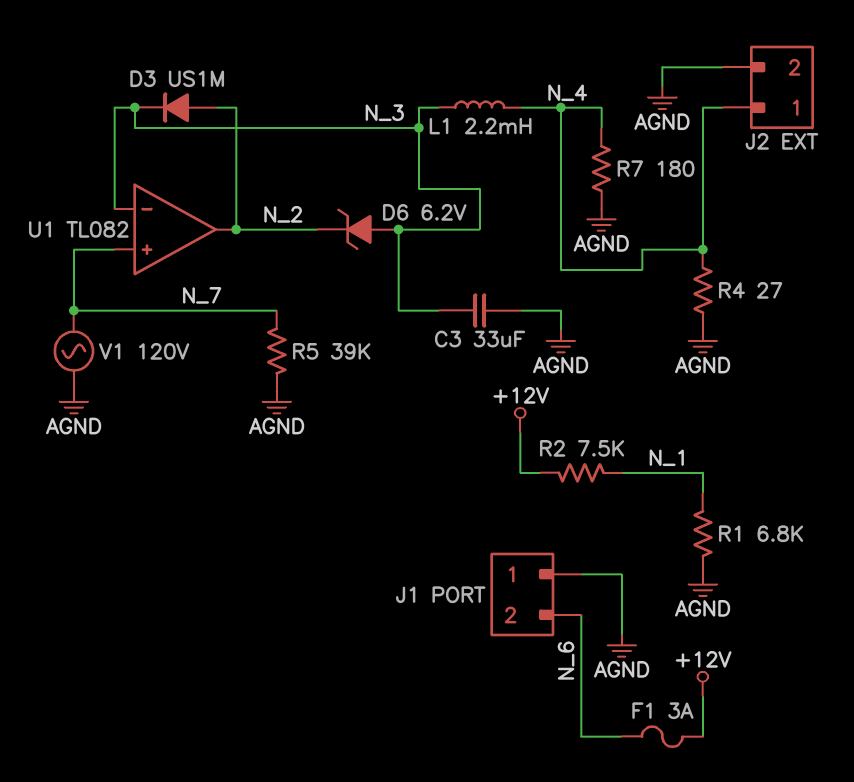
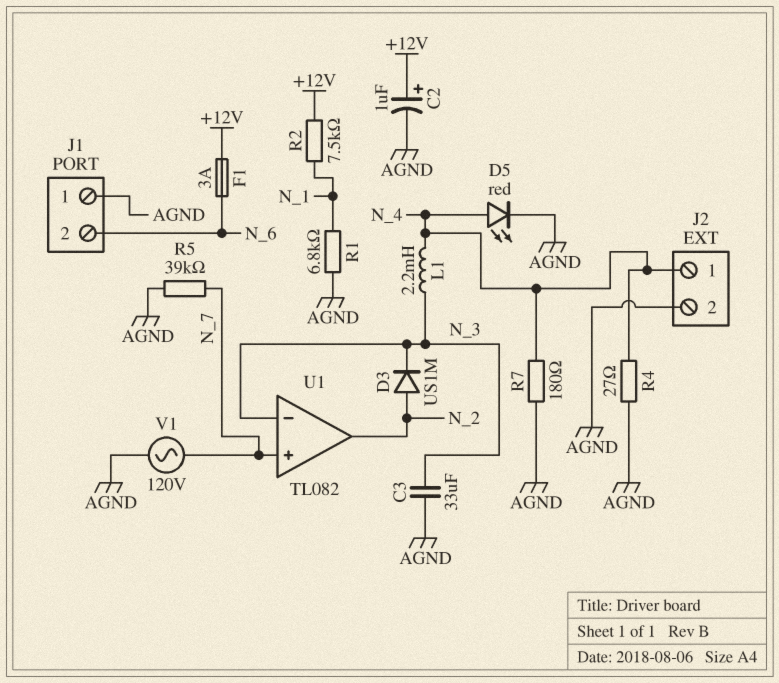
C2: none -> 1uF (plus +12V, minus AGND)
D5: none -> LED red (A N_4, K AGND)
D6: zener 6.2V (A N_3, K N_2) -> none

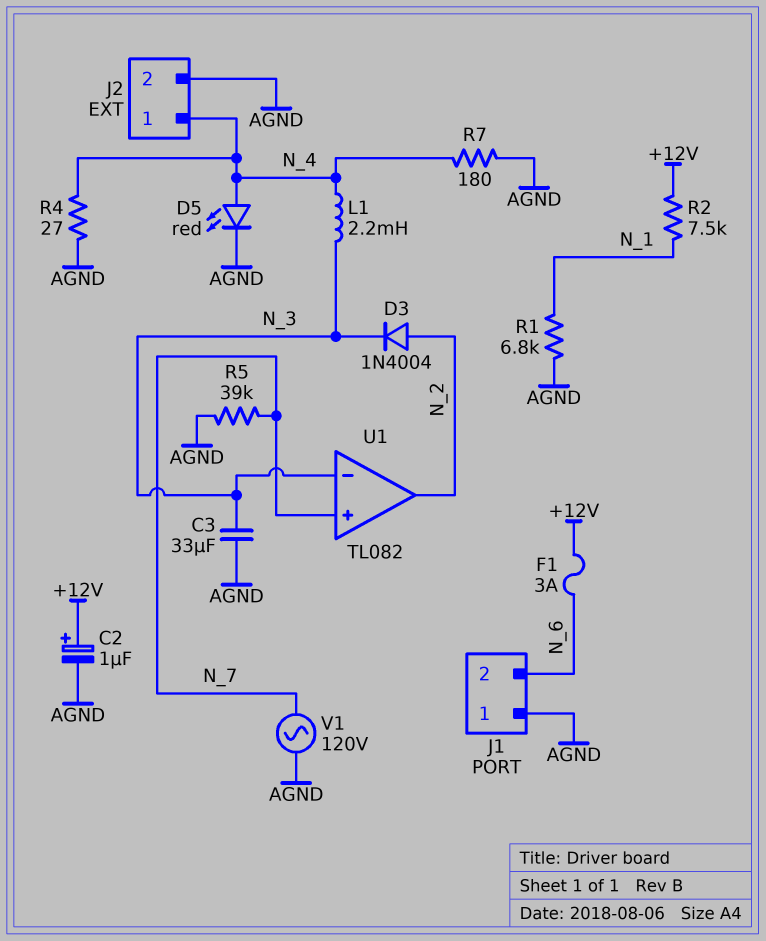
D3: diode US1M (A N_2, K N_3) -> diode 1N4004 (A N_2, K N_3)

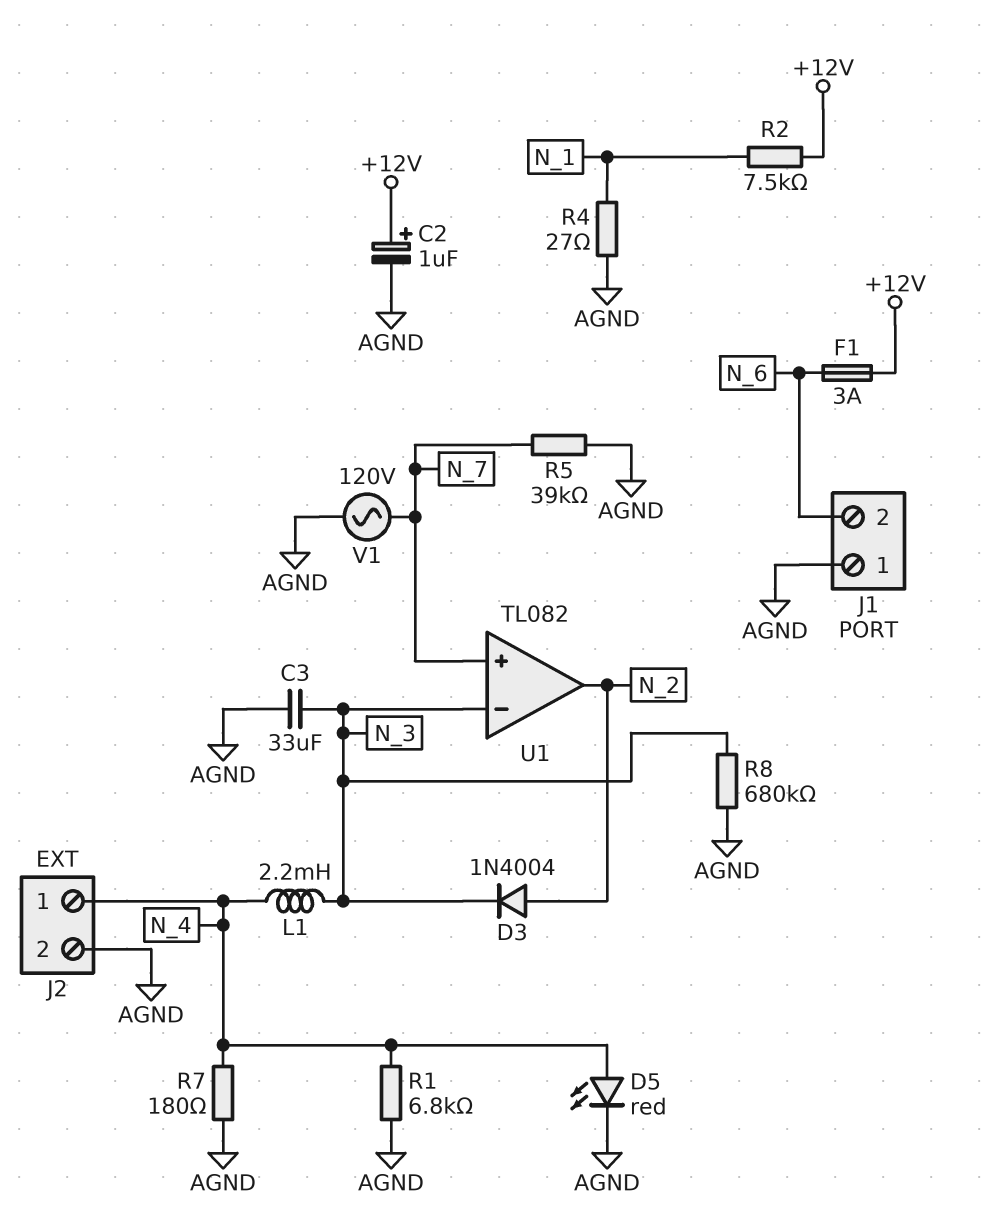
R1: 6.8k (AGND, N_1) -> 6.8k (AGND, N_4)
R4: 27 (AGND, N_4) -> 27 (AGND, N_1)
R8: none -> 680k (AGND, N_3)

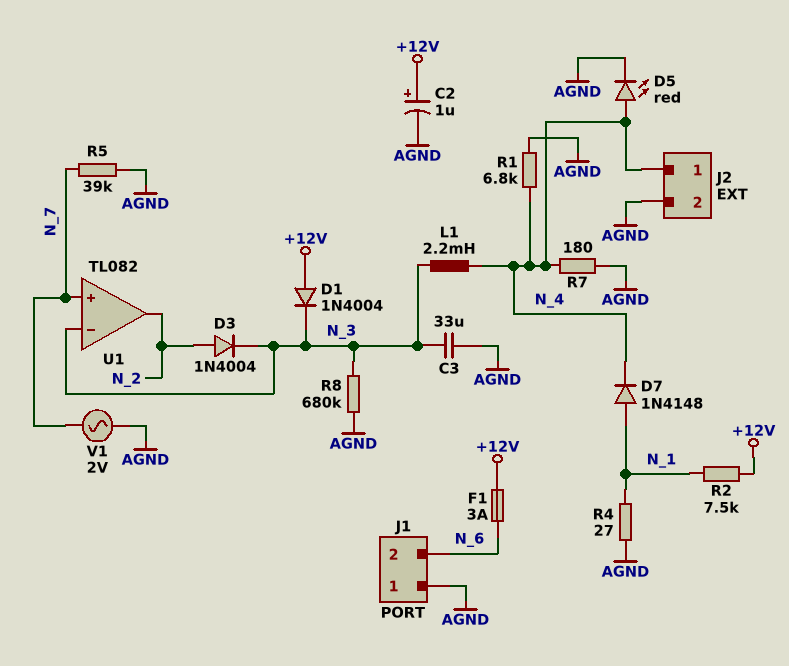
D1: none -> diode 1N4004 (A +12V, K N_3)
D7: none -> diode 1N4148 (A N_1, K N_4)
V1: AC 120V (AGND, N_7) -> AC 2V (AGND, N_7)

